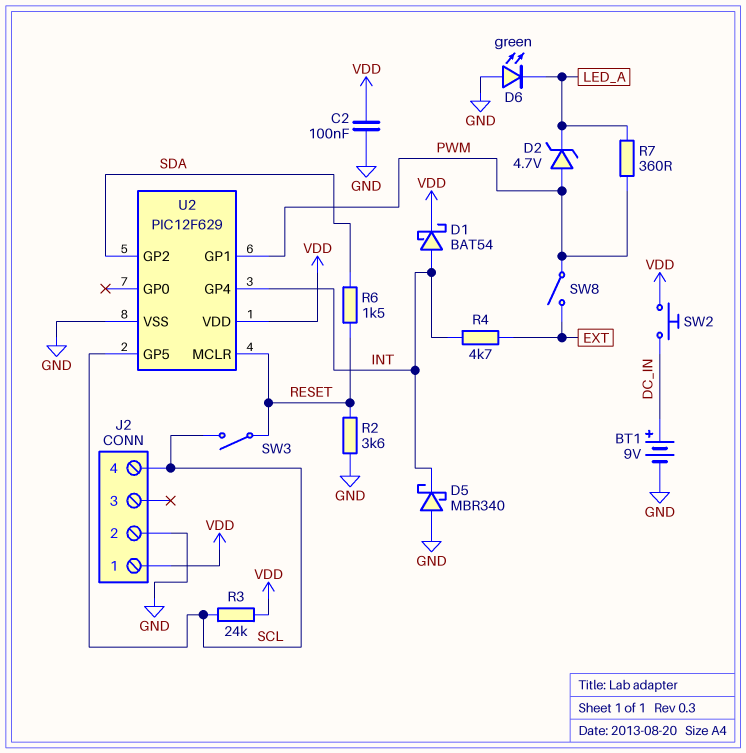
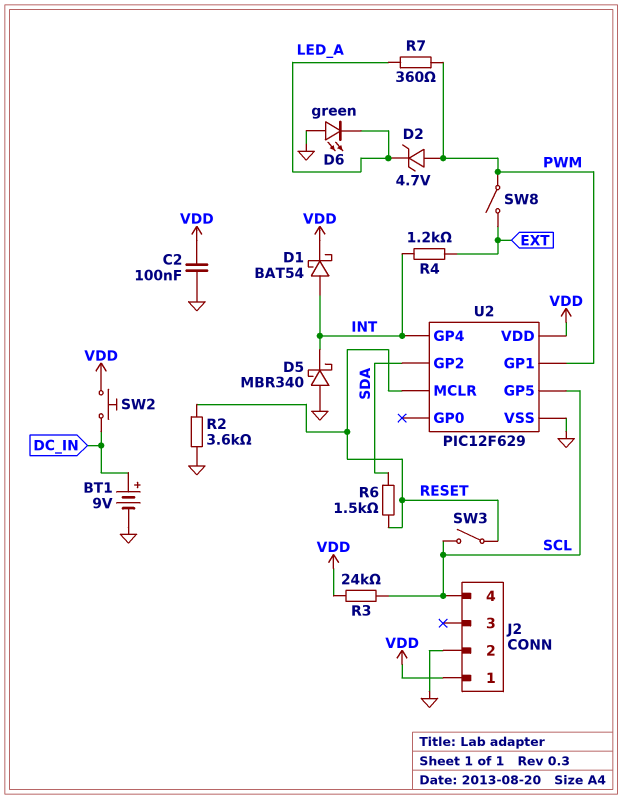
R4: 4.7k (EXT, INT) -> 1.2k (EXT, INT)

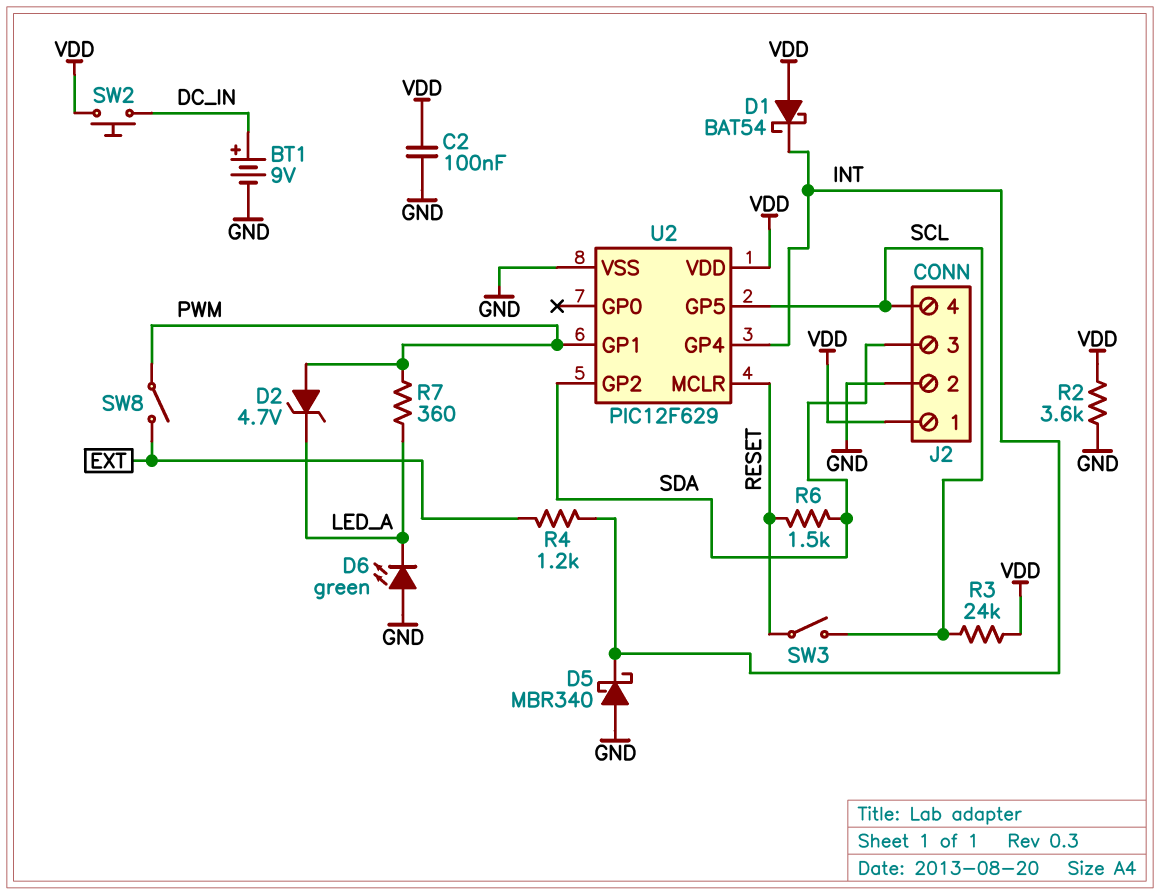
D1: schottky BAT54 (A INT, K VDD) -> schottky BAT54 (A VDD, K INT)
J2 pin 3: none -> SDA
R2: 3.6k (GND, RESET) -> 3.6k (GND, VDD)

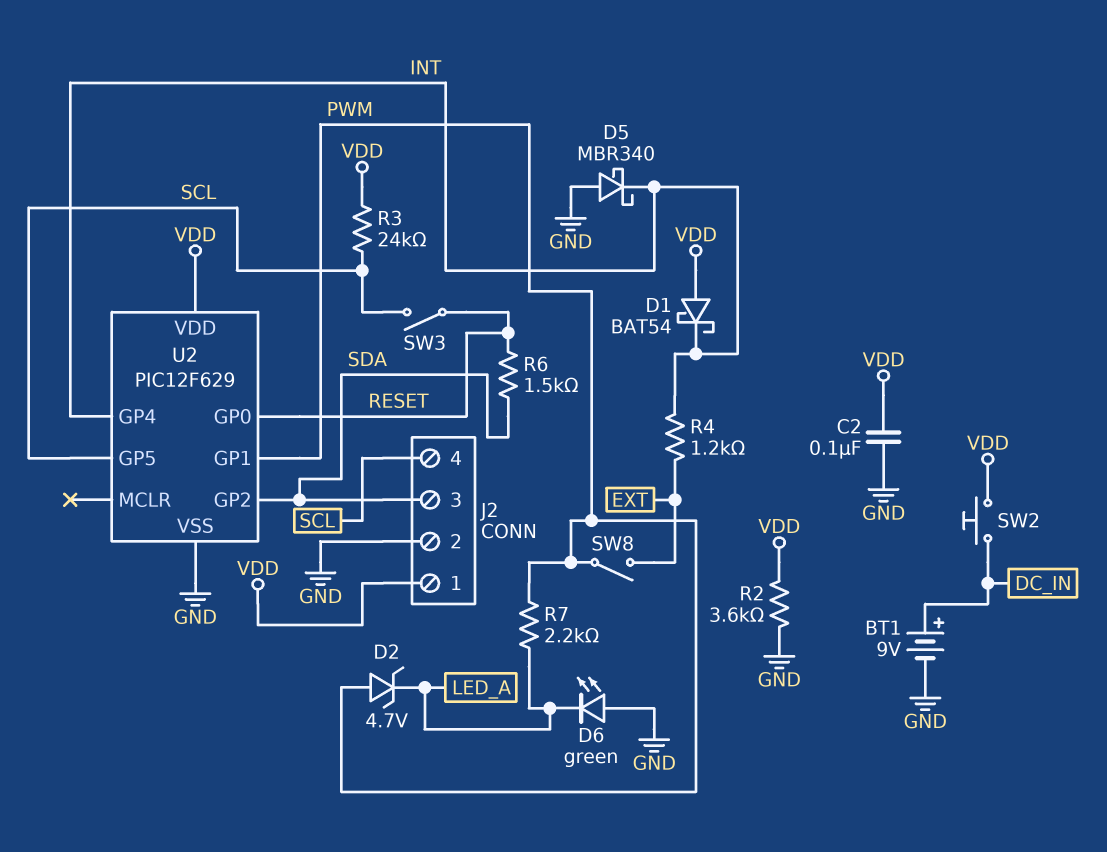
R7: 360 (LED_A, PWM) -> 2.2k (LED_A, PWM)
U2 pin GP0: none -> RESET
U2 pin MCLR: RESET -> none

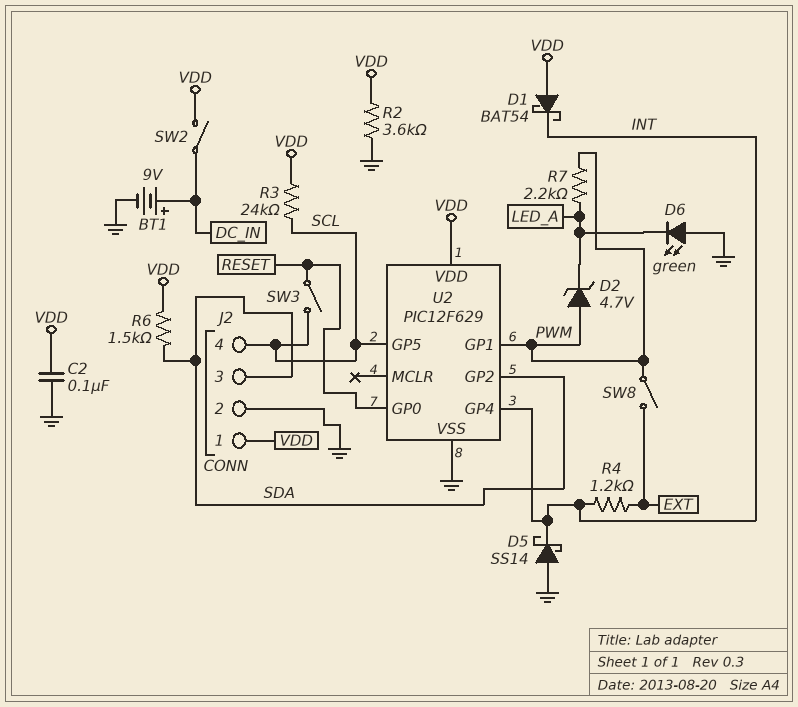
D5: schottky MBR340 (A GND, K INT) -> schottky SS14 (A GND, K INT)
R6: 1.5k (RESET, SDA) -> 1.5k (SDA, VDD)
SW2: button (DC_IN, VDD) -> switch (DC_IN, VDD)

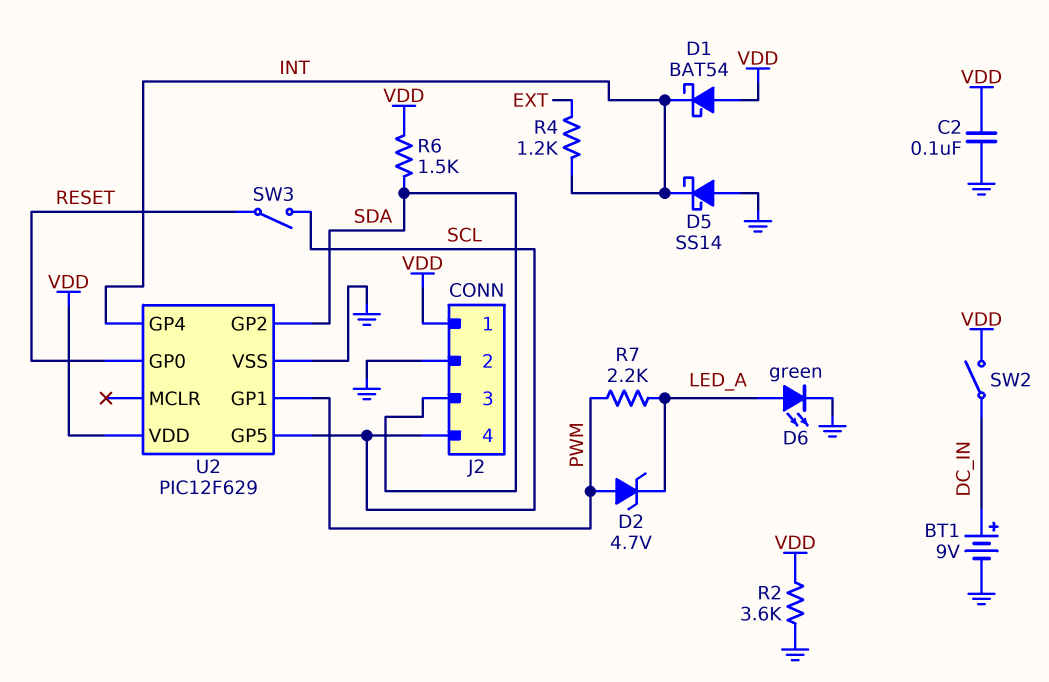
D6: LED green (A GND, K LED_A) -> LED green (A LED_A, K GND)
R3: 24k (SCL, VDD) -> none
SW8: switch (EXT, PWM) -> none

